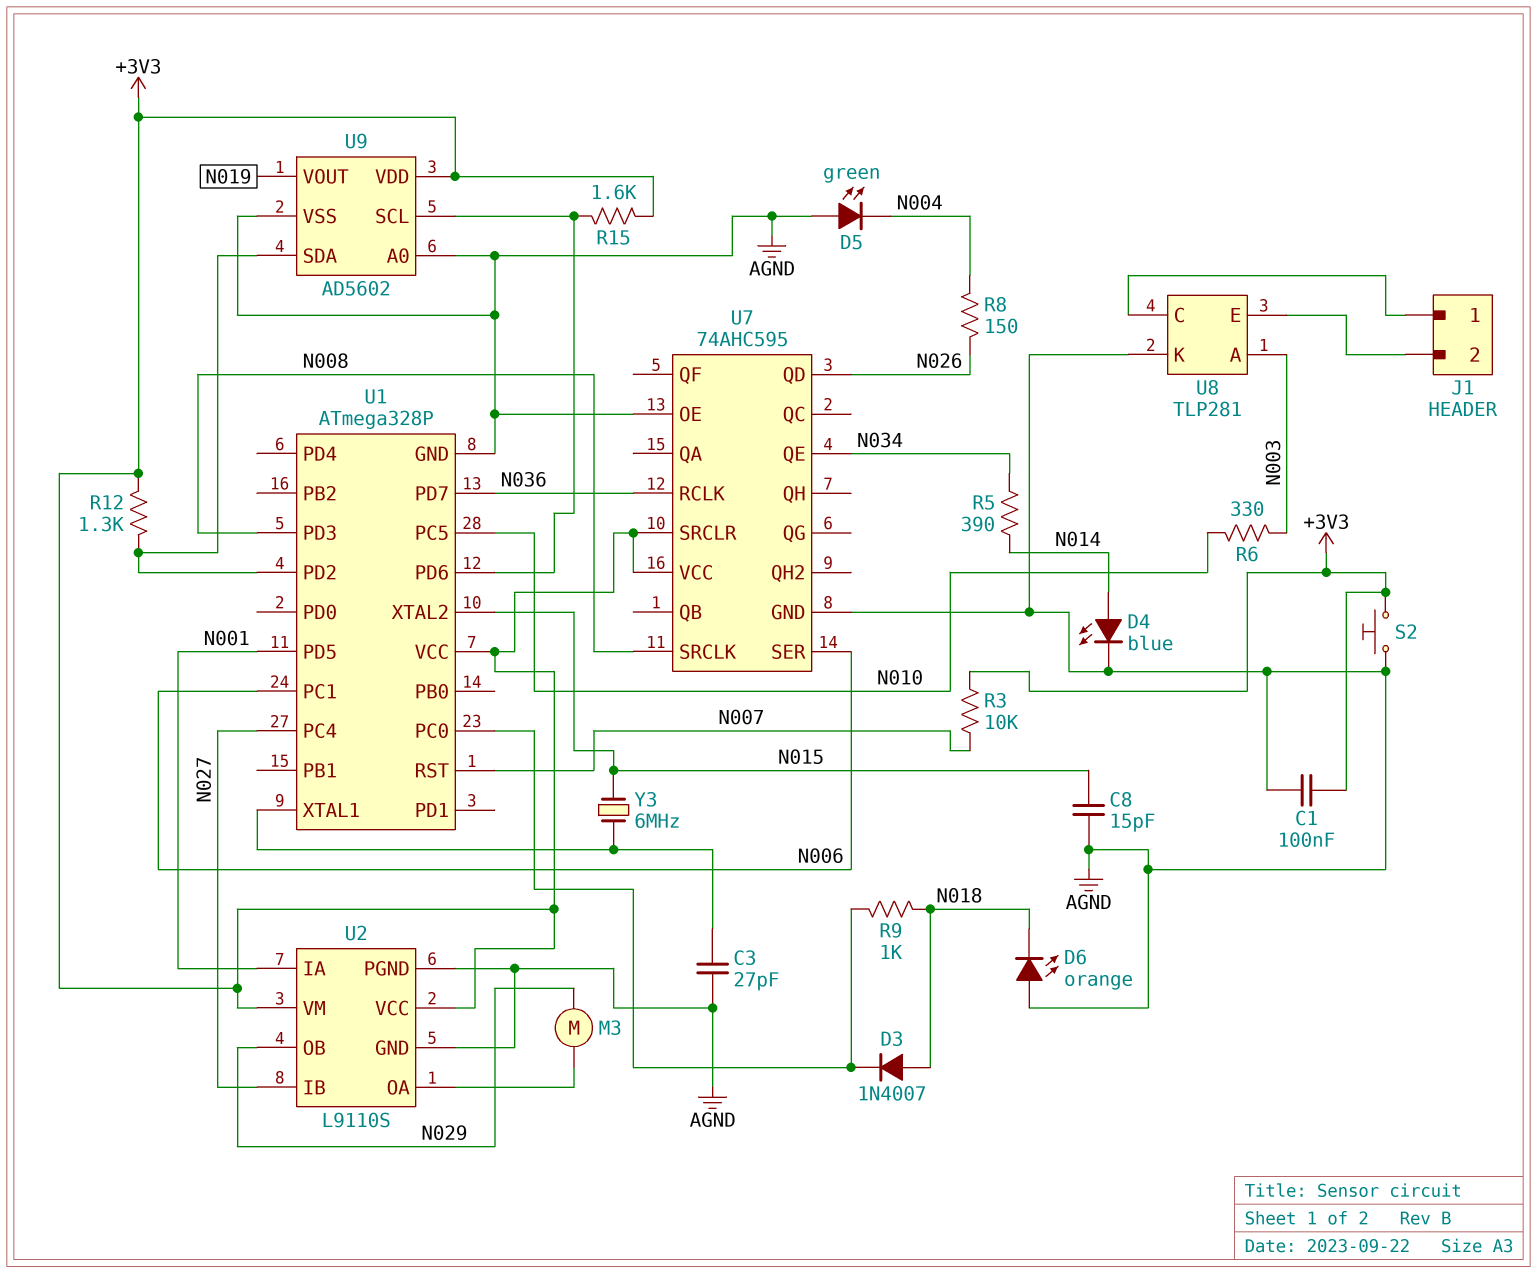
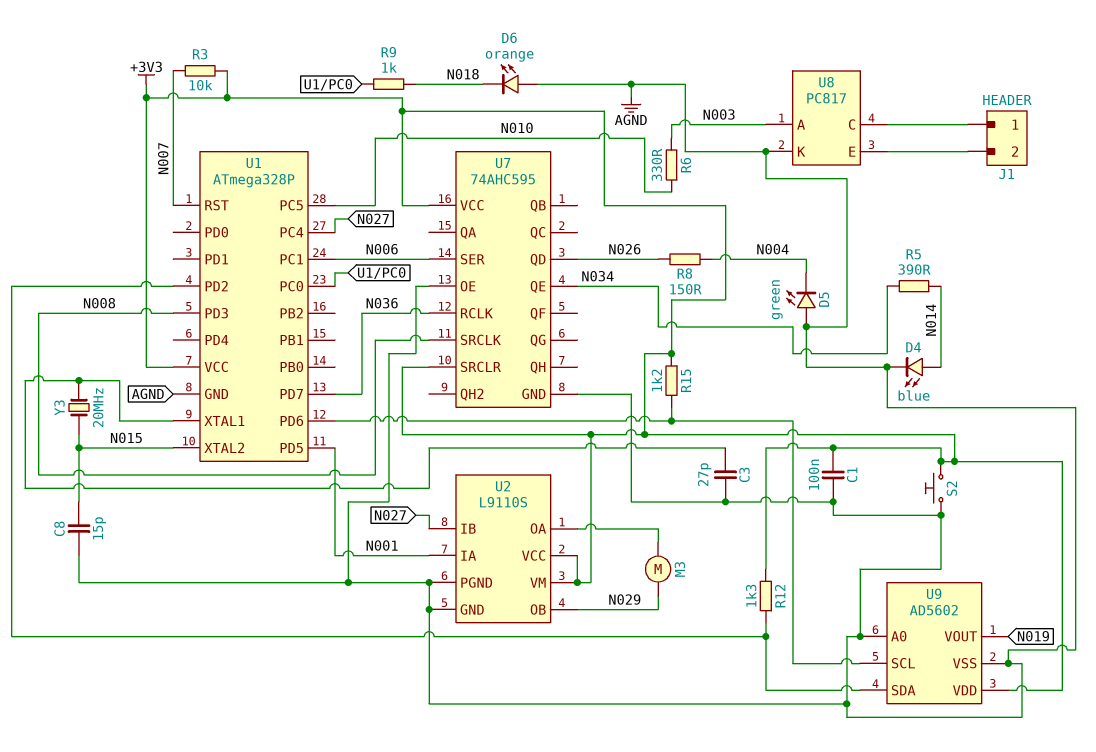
D3: diode 1N4007 (A N018, K U1/PC0) -> none
R15: 1.6k (+3V3, U1/PD6) -> 1.2k (+3V3, U1/PD6)
U8: TLP281 -> PC817
Y3: 6MHz (N015, U1/XTAL1) -> 20MHz (N015, U1/XTAL1)

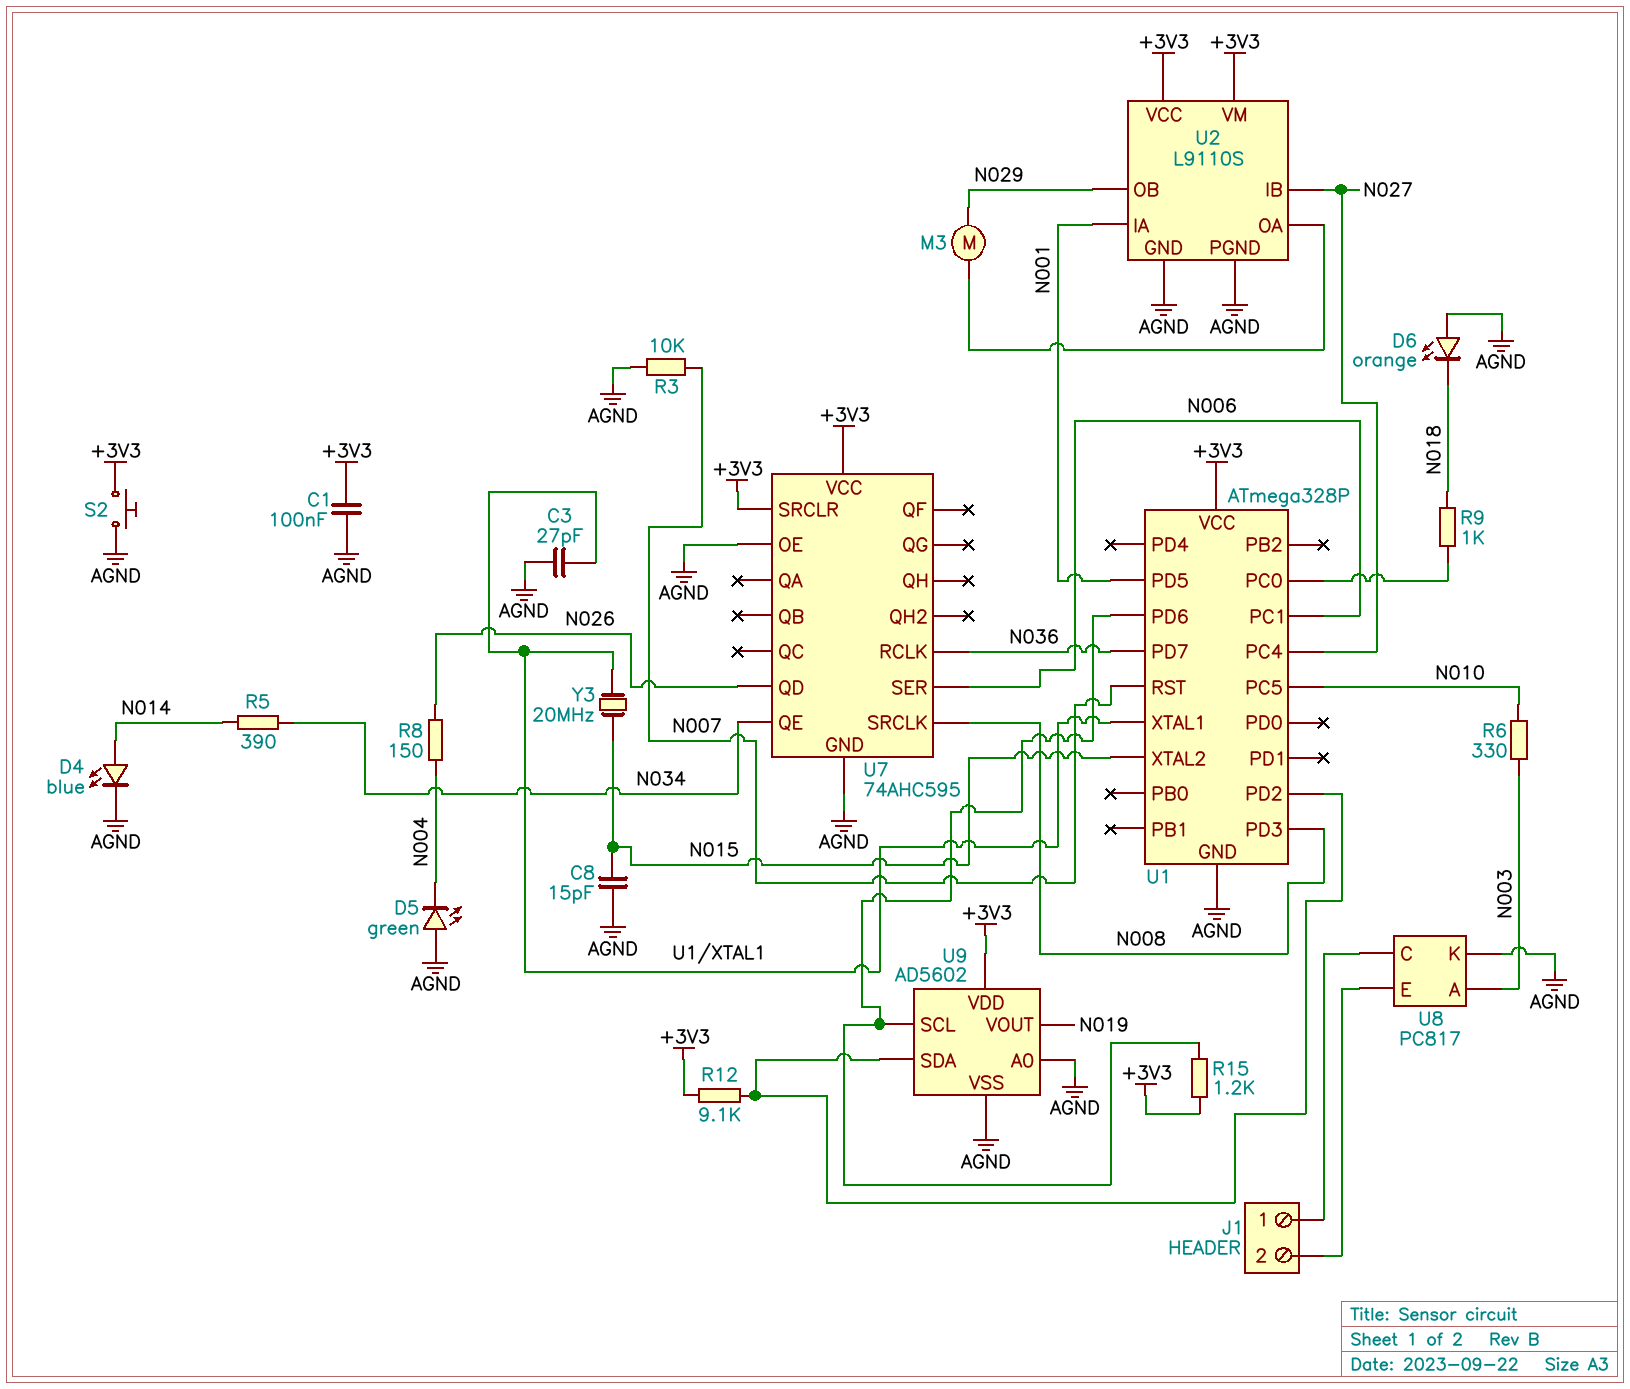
R3: 10k (+3V3, N007) -> 10k (AGND, N007)
R12: 1.3k (+3V3, U1/PD2) -> 9.1k (+3V3, U1/PD2)

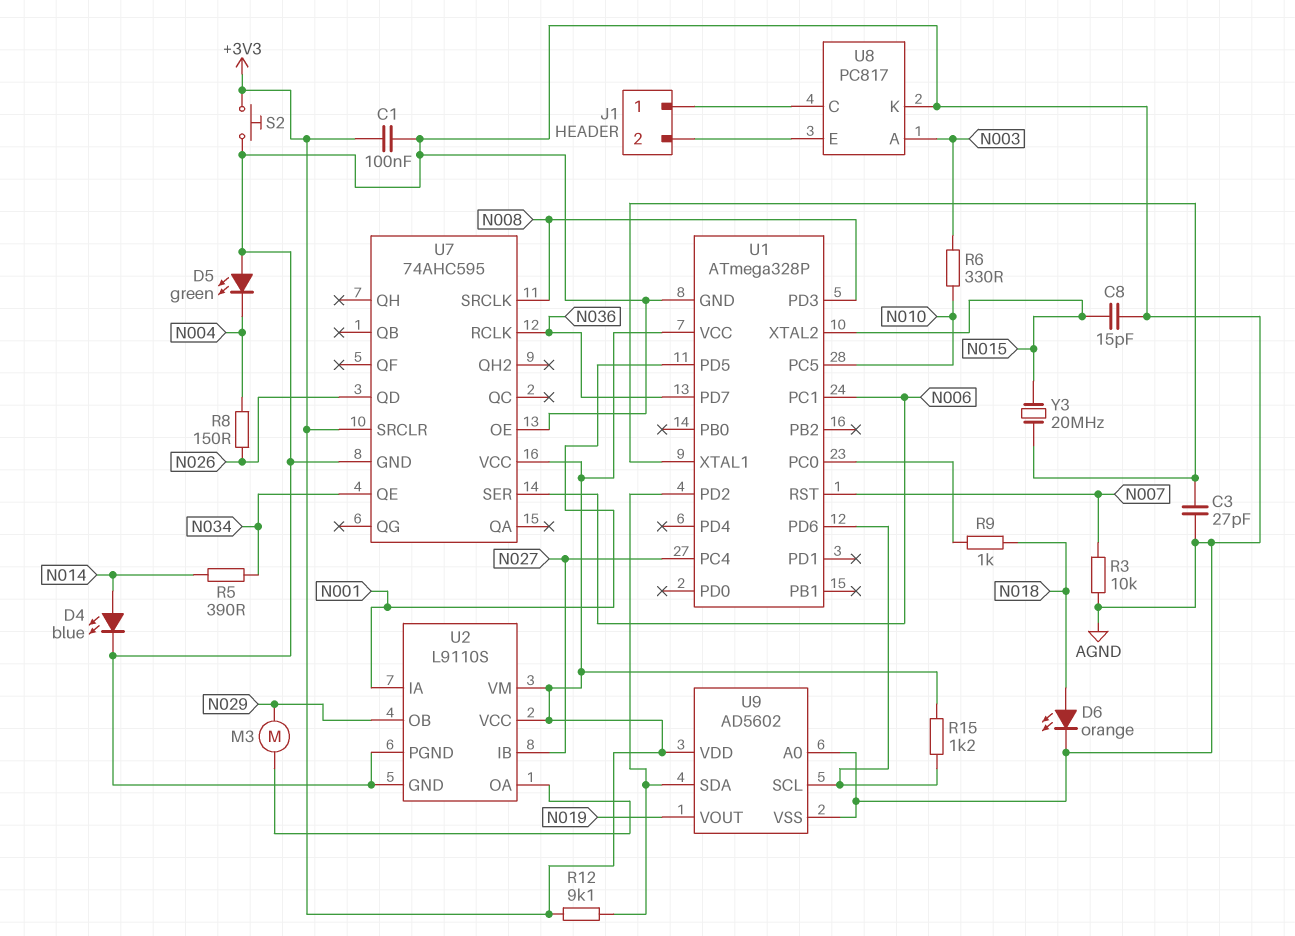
D6: LED orange (A AGND, K N018) -> LED orange (A N018, K AGND)

